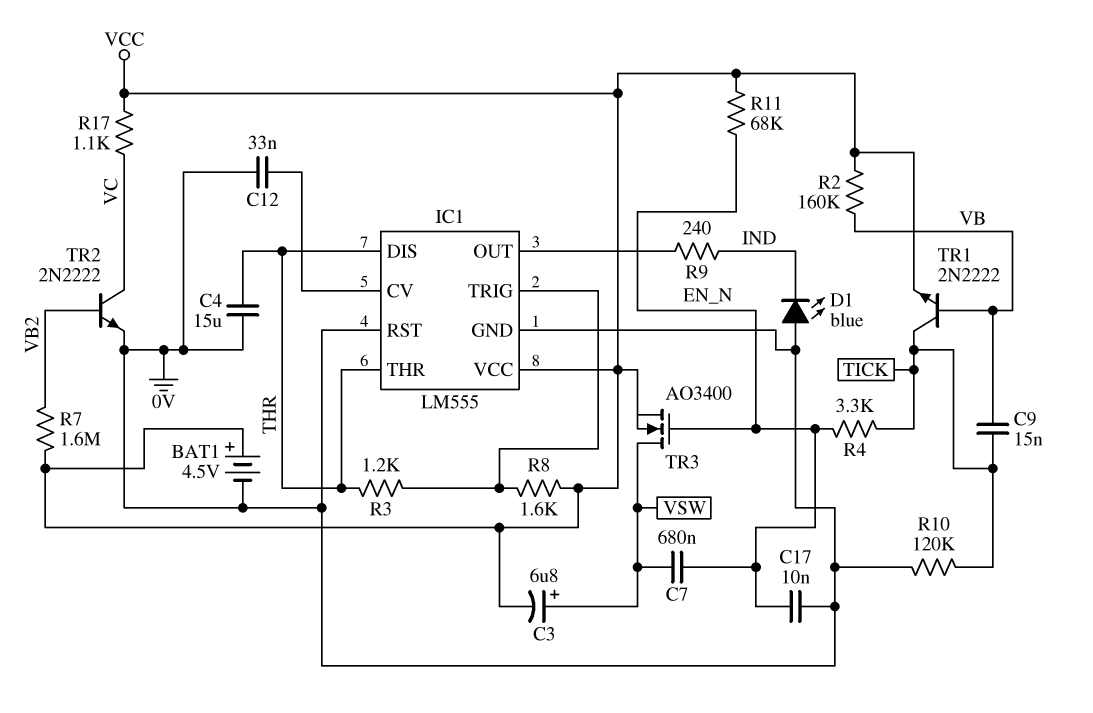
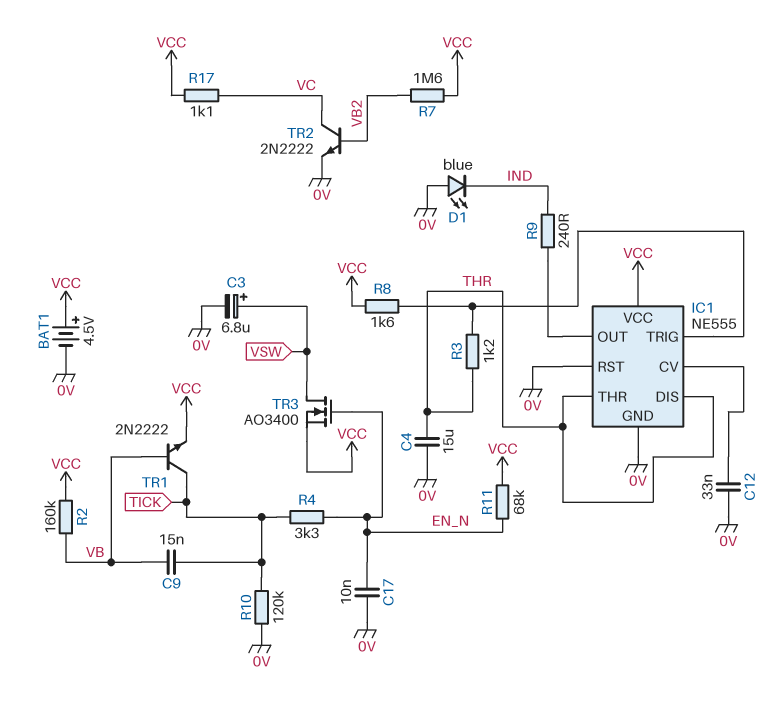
C3: 6.8uF (plus VSW, minus VCC) -> 6.8uF (plus VSW, minus 0V)
C7: 680nF (EN_N, VSW) -> none
IC1: LM555 -> NE555

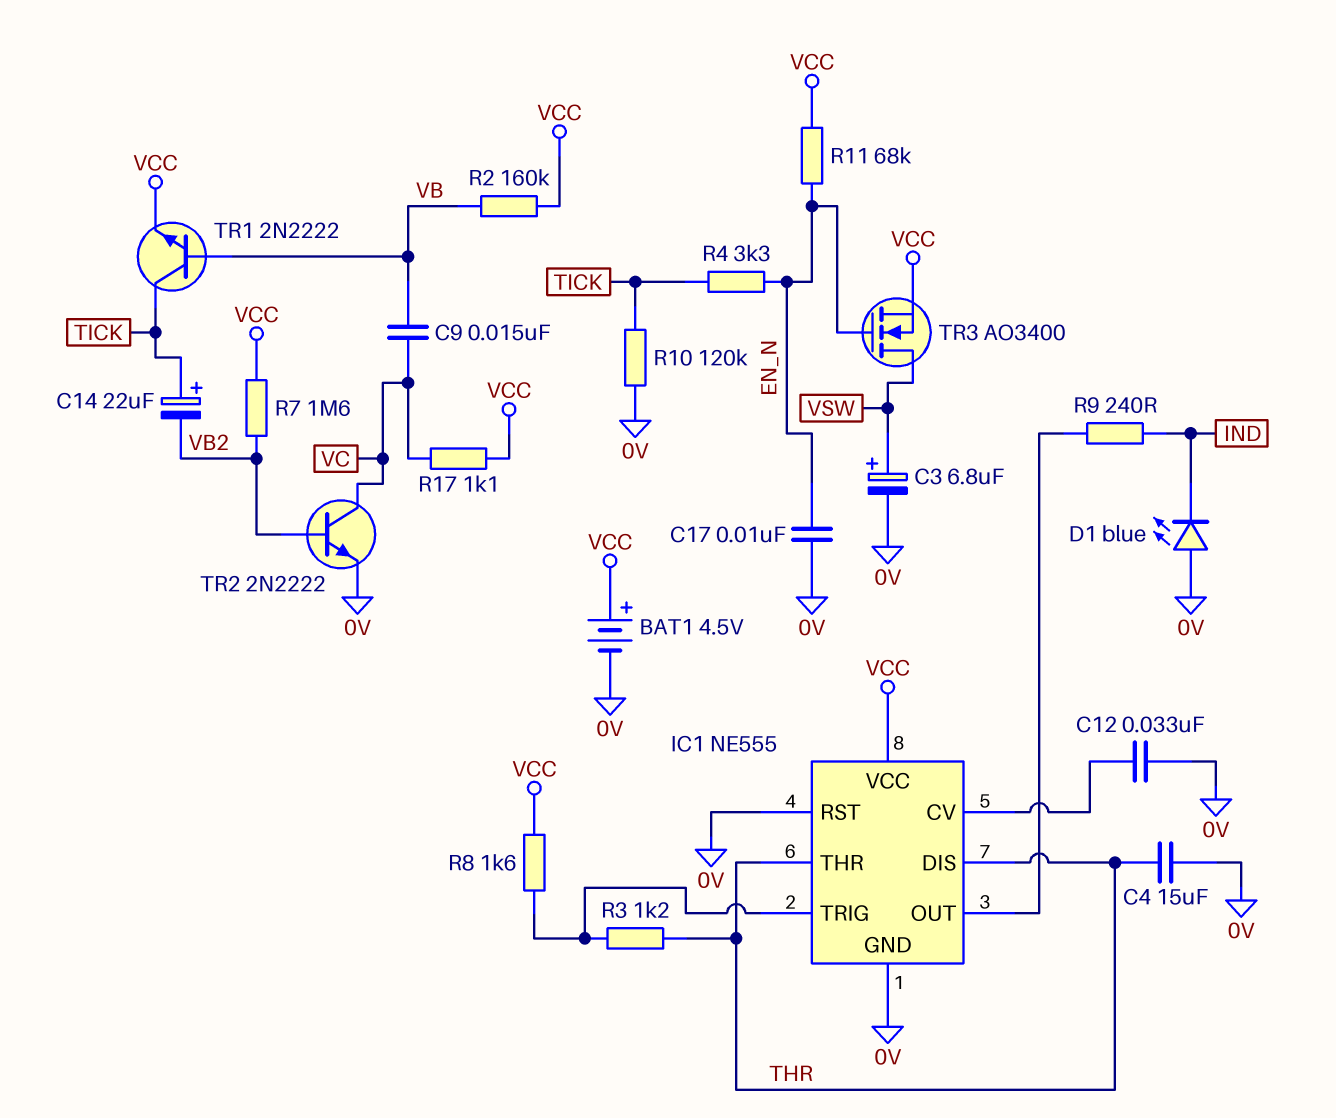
C9: 15nF (TICK, VB) -> 15nF (VB, VC)
C14: none -> 22uF (plus TICK, minus VB2)

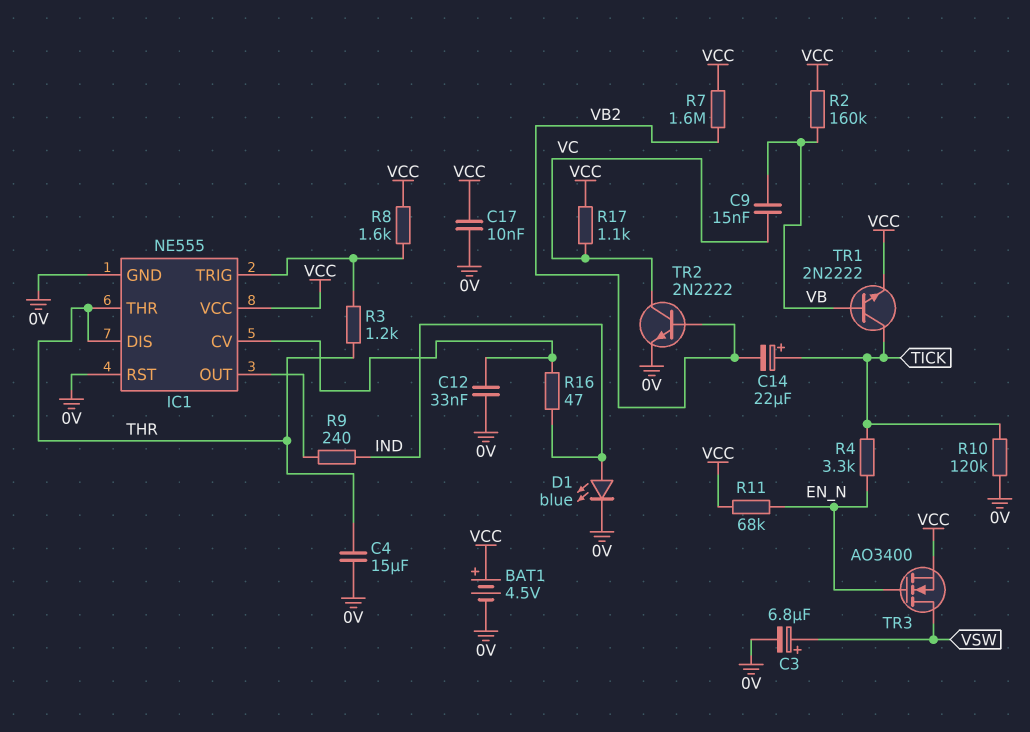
C17: 10nF (0V, EN_N) -> 10nF (0V, VCC)
D1: LED blue (A 0V, K IND) -> LED blue (A IND, K 0V)
R16: none -> 47 (IC1/CV, IND)

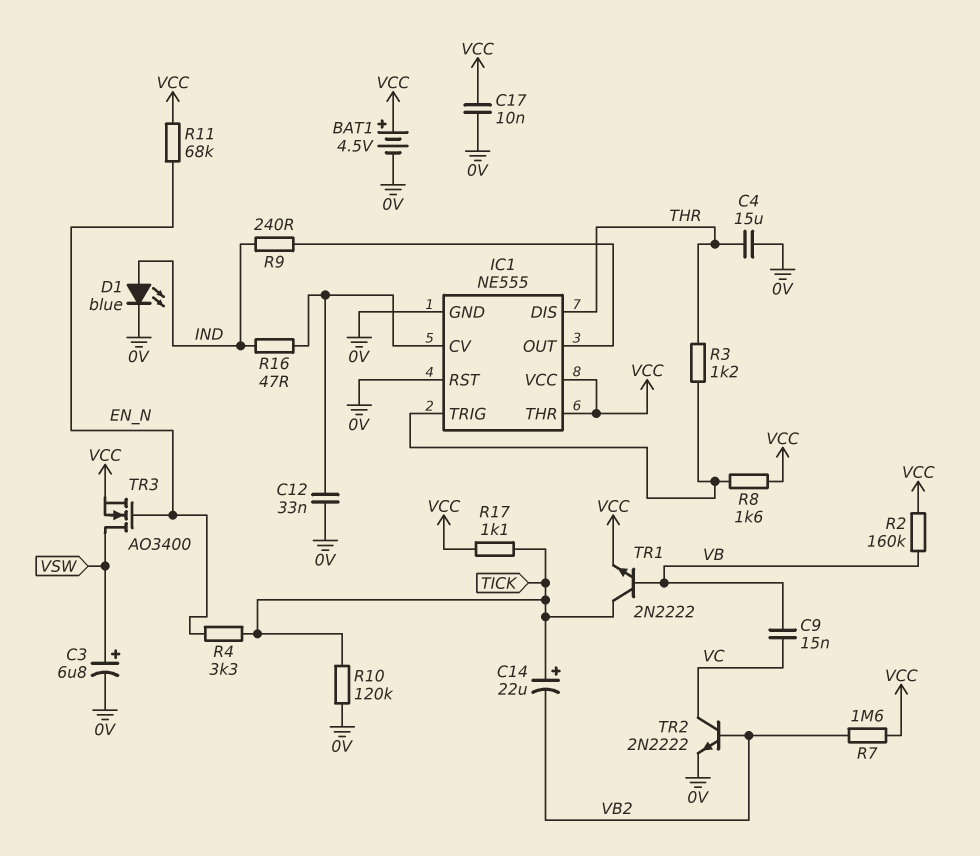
IC1 pin THR: THR -> VCC
R17: 1.1k (VC, VCC) -> 1.1k (TICK, VCC)

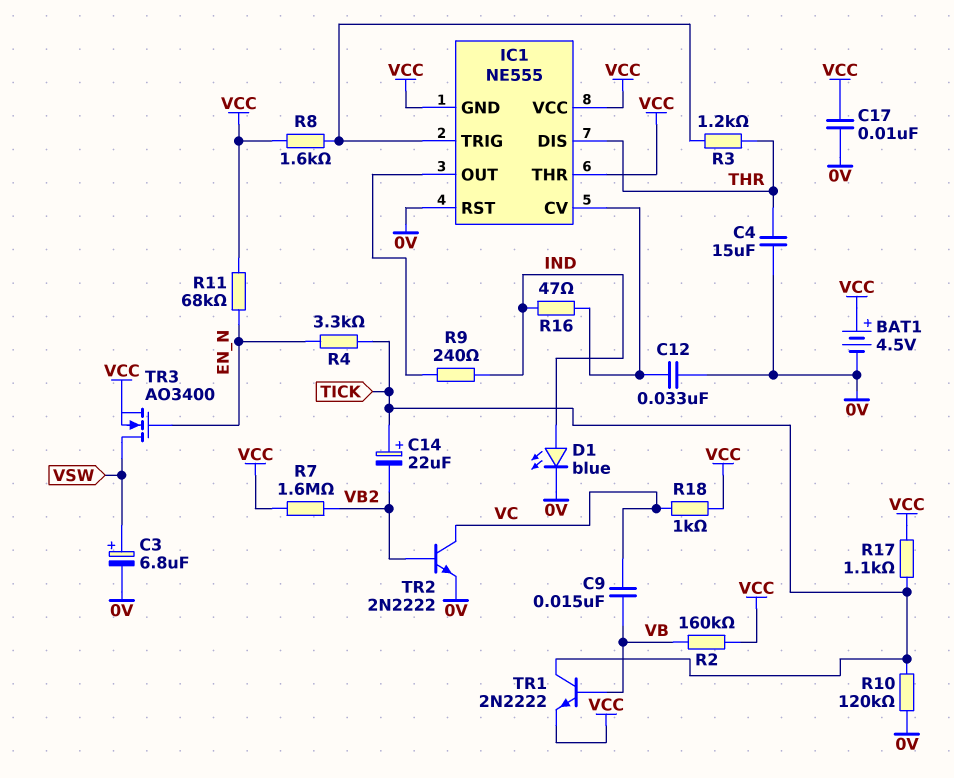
IC1 pin GND: 0V -> VCC
R18: none -> 1k (VC, VCC)

